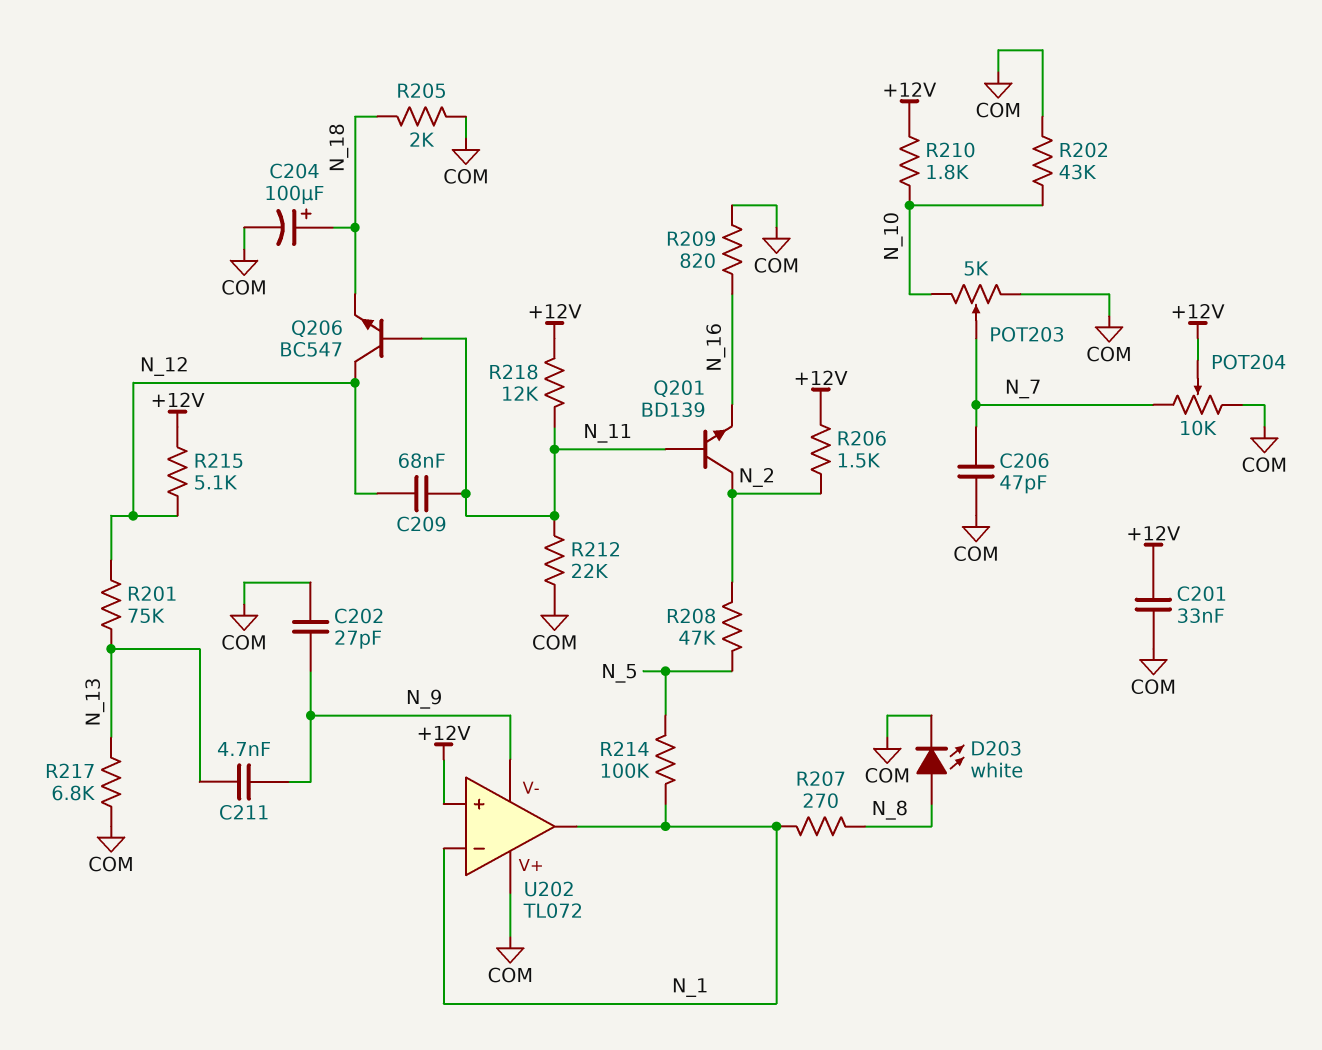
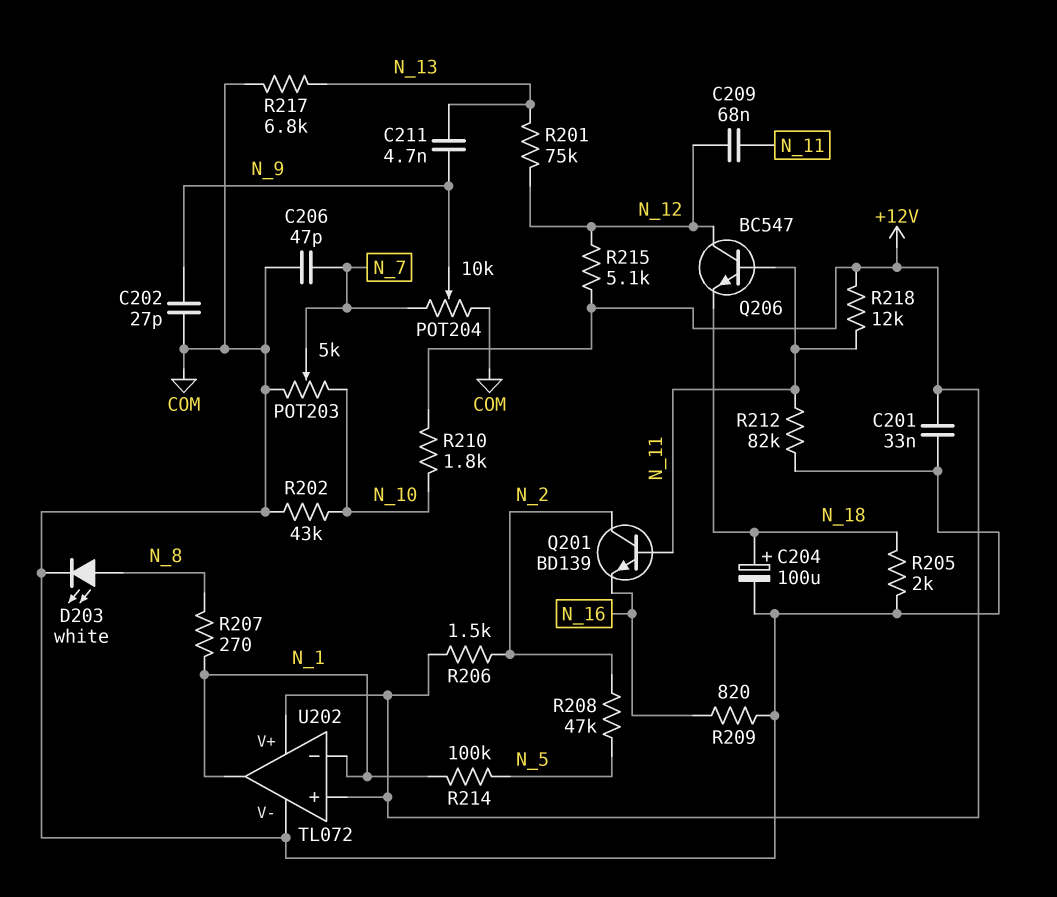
POT204: 10k (COM, N_7, wiper +12V) -> 10k (COM, N_7, wiper N_9)
R212: 22k (COM, N_11) -> 82k (COM, N_11)
U202 pin V+: COM -> +12V
U202 pin V-: N_9 -> COM

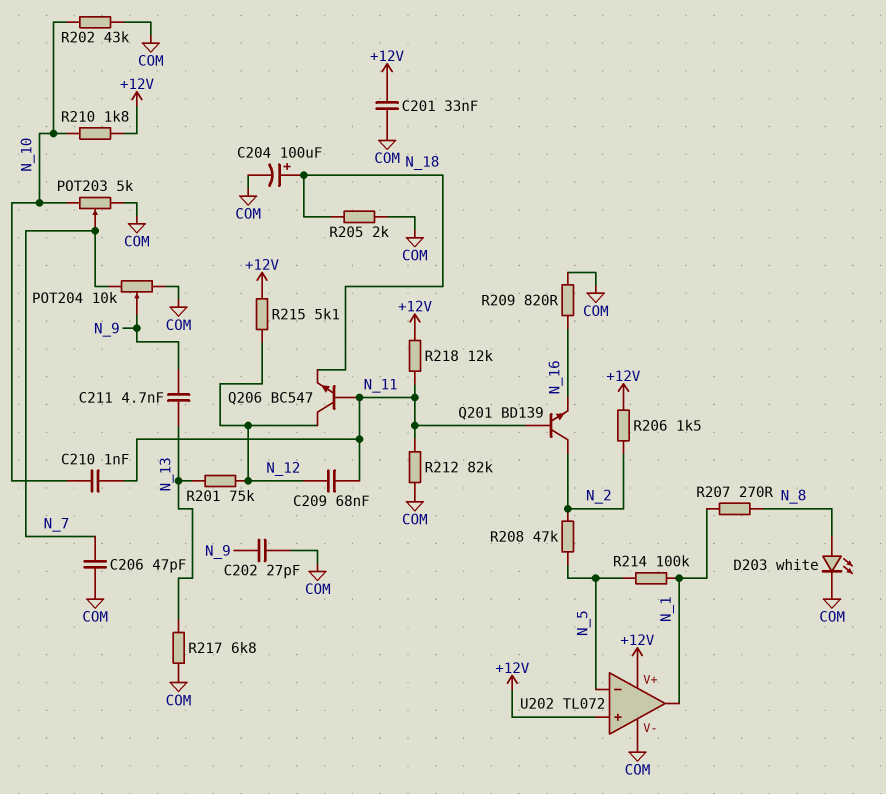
C210: none -> 1nF (N_10, N_11)
U202 pin in-: N_1 -> N_5

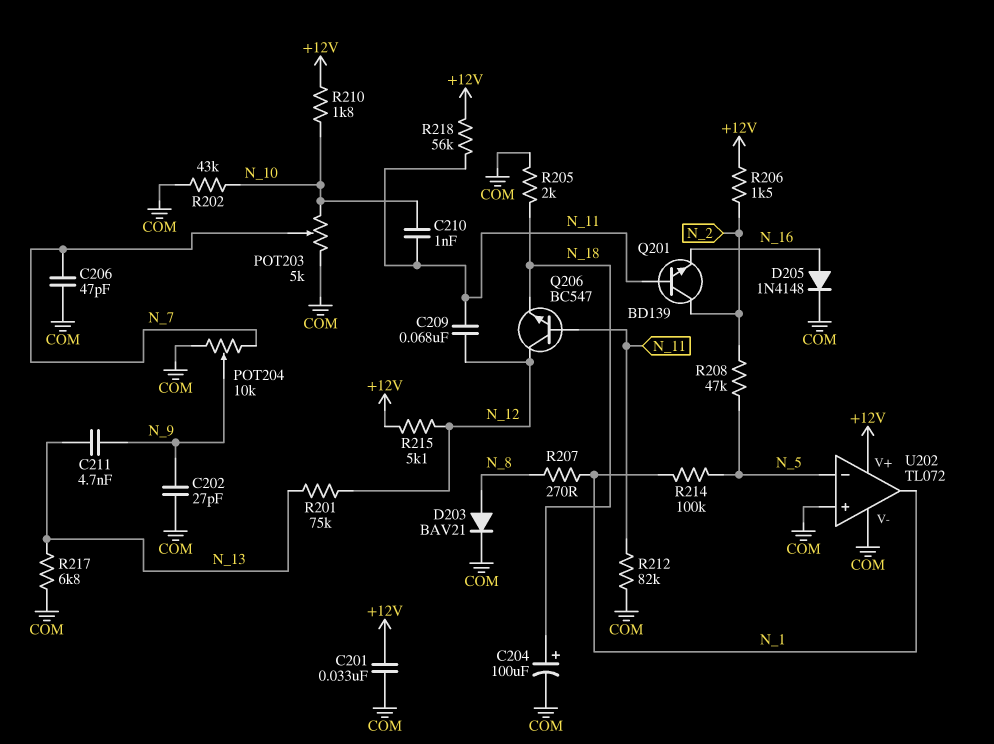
D203: LED white (A N_8, K COM) -> diode BAV21 (A N_8, K COM)
D205: none -> diode 1N4148 (A N_16, K COM)
R209: 820 (COM, N_16) -> none
R218: 12k (+12V, N_11) -> 56k (+12V, N_11)
U202 pin in+: +12V -> COM

